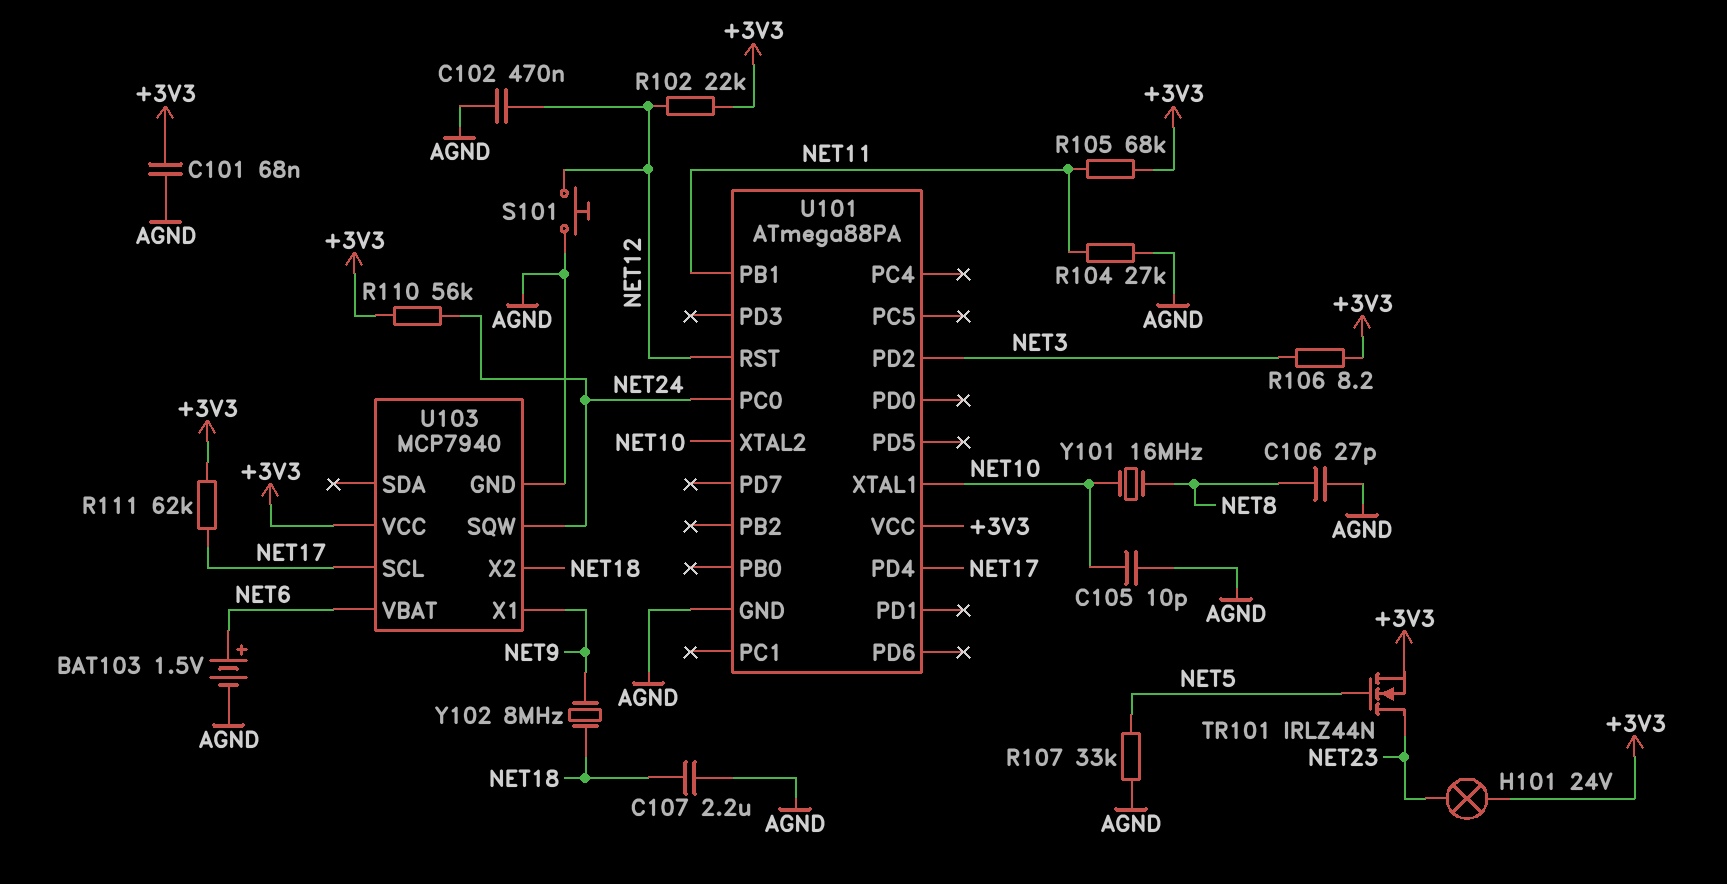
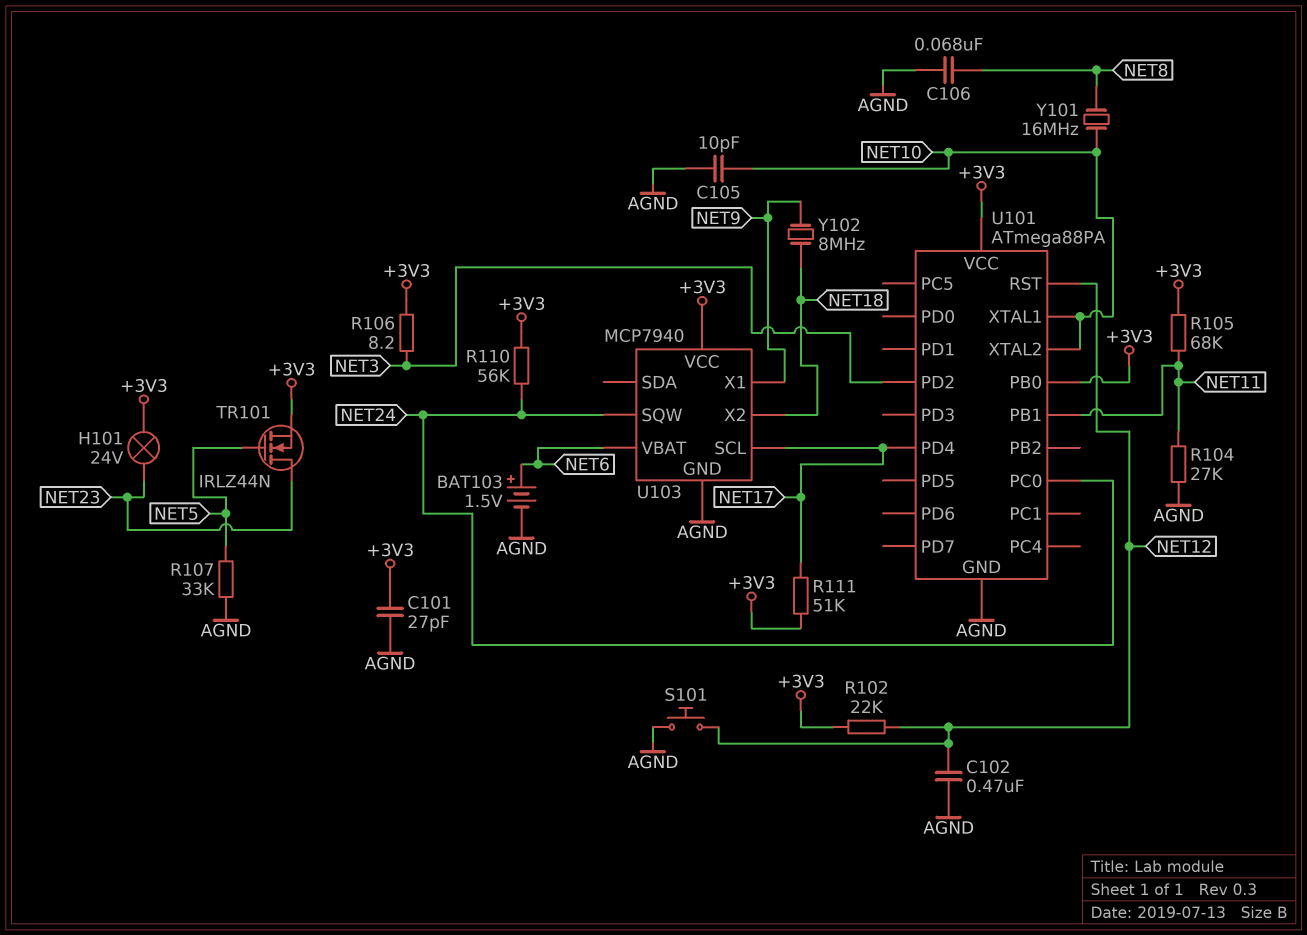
C101: 68nF (+3V3, AGND) -> 27pF (+3V3, AGND)
C106: 27pF (AGND, NET8) -> 68nF (AGND, NET8)
C107: 2.2uF (AGND, NET18) -> none
R111: 62k (+3V3, NET17) -> 51k (+3V3, NET17)
U101 pin PB0: none -> +3V3

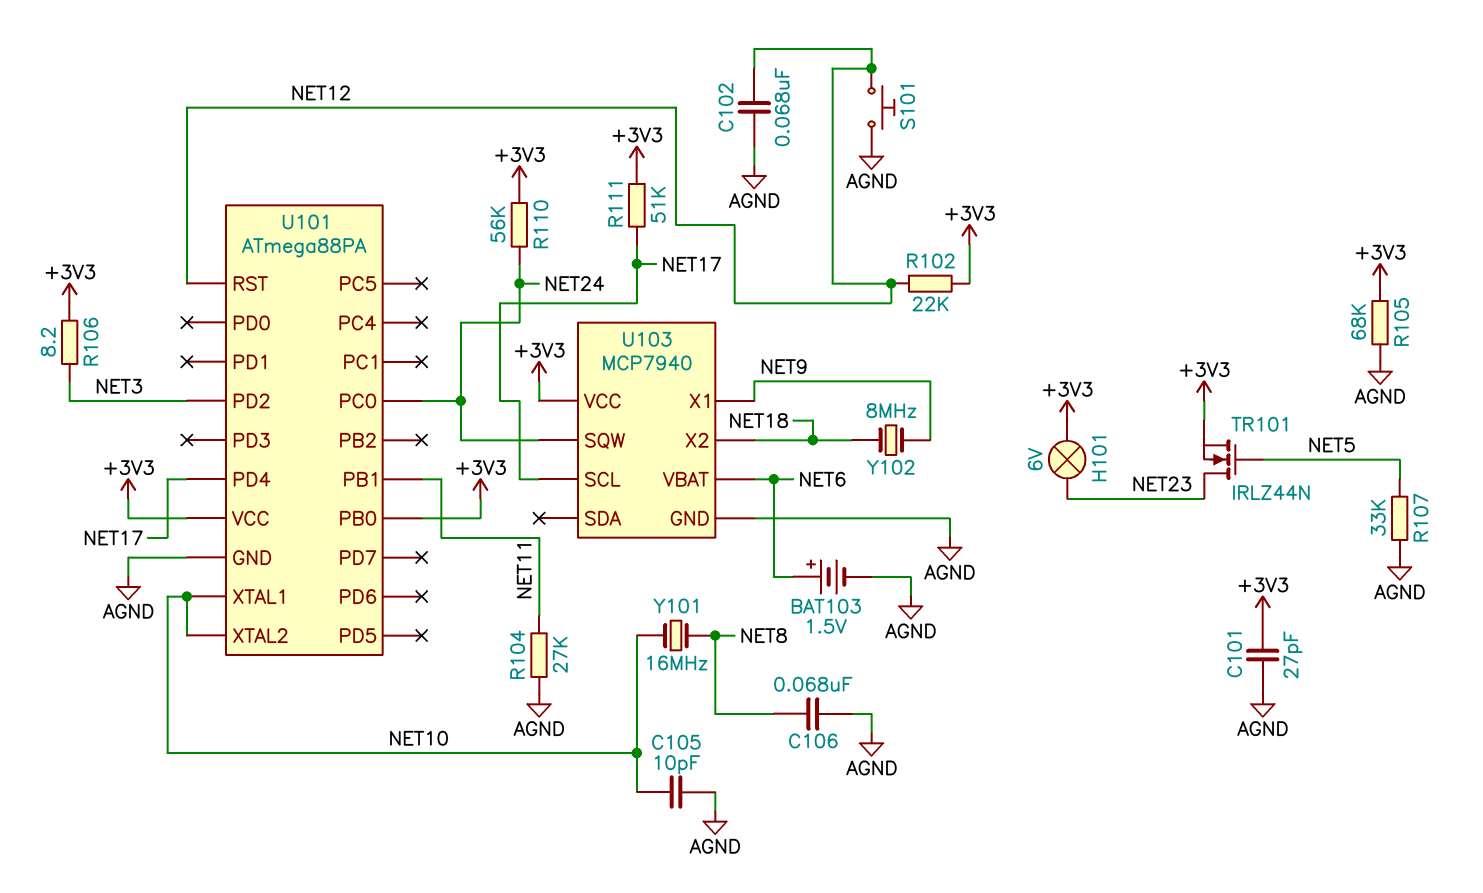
C102: 470nF (AGND, NET12) -> 68nF (AGND, NET12)
H101: lamp 24V (+3V3, NET23) -> lamp 6V (+3V3, NET23)
R105: 68k (+3V3, NET11) -> 68k (+3V3, AGND)

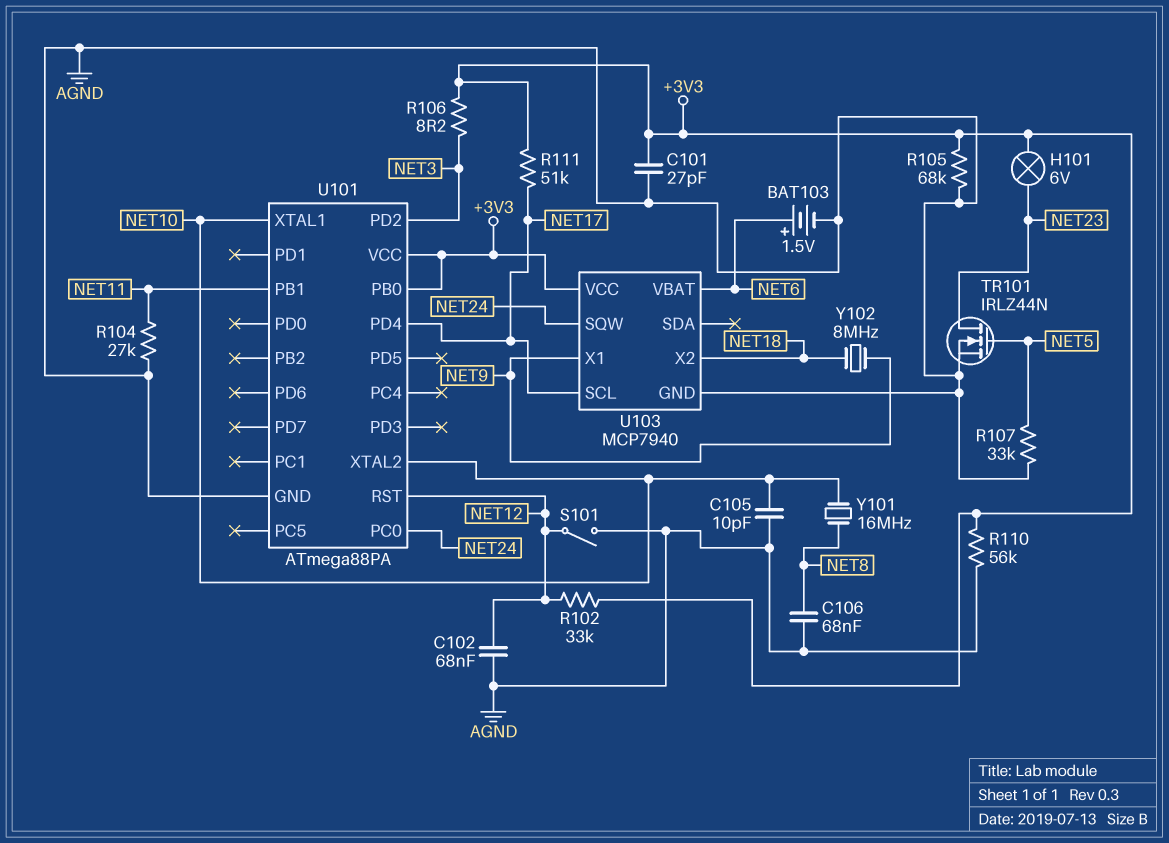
R102: 22k (+3V3, NET12) -> 33k (+3V3, NET12)
R110: 56k (+3V3, NET24) -> 56k (+3V3, AGND)
S101: button (AGND, NET12) -> switch (AGND, NET12)
TR101: NMOS IRLZ44N (G NET5, D NET23, S +3V3) -> NMOS IRLZ44N (G NET5, D NET23, S AGND)

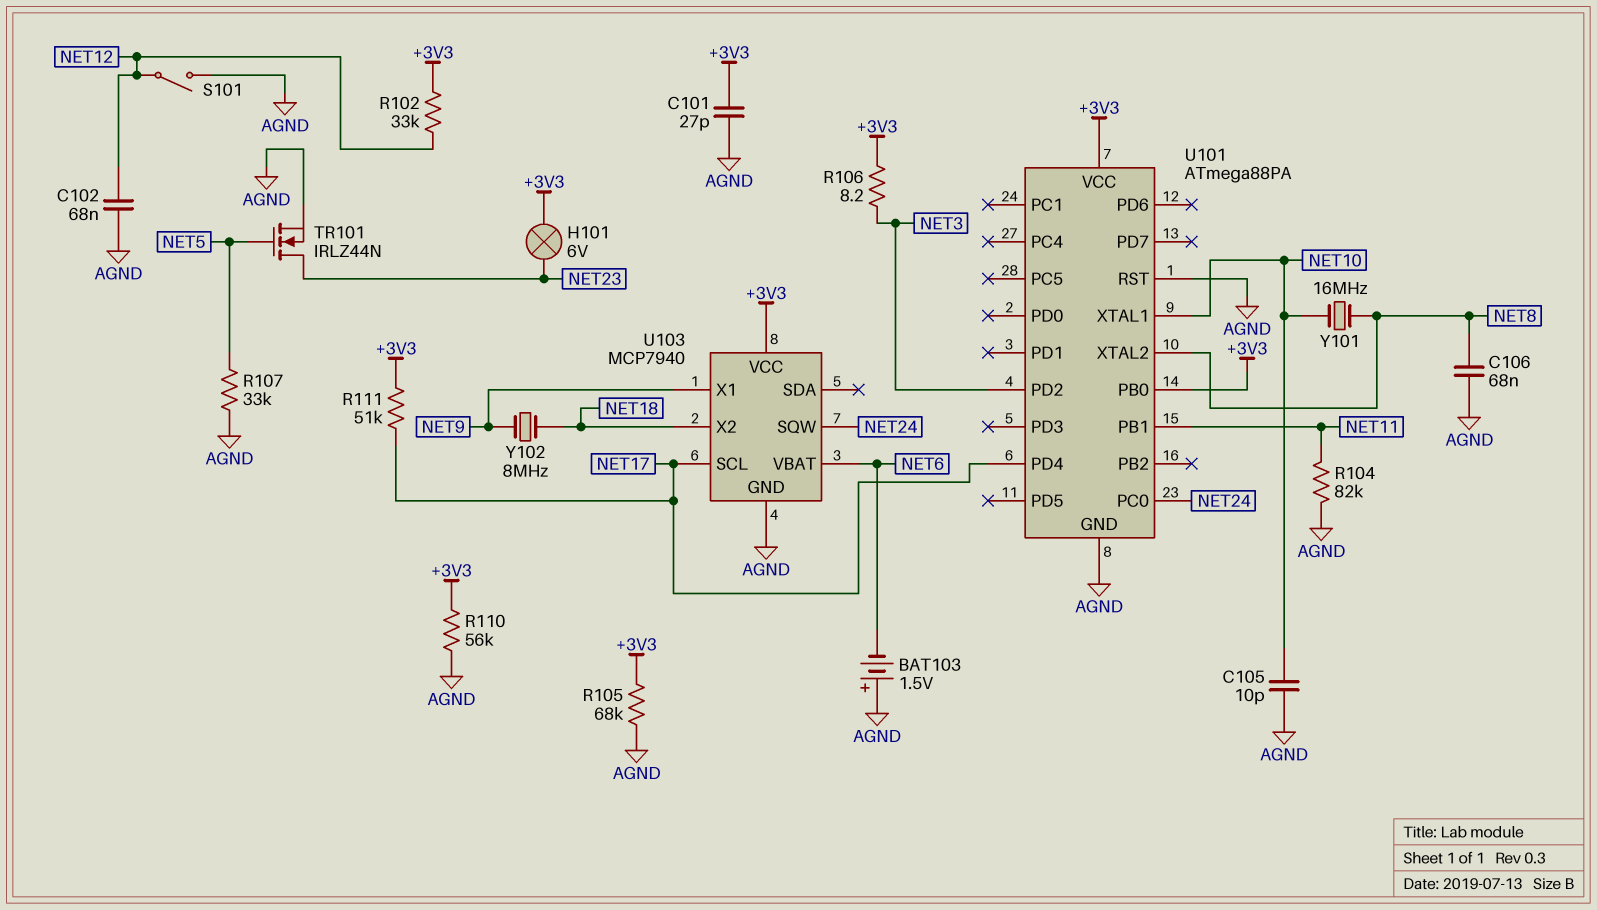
BAT103: 1.5V (plus NET6, minus AGND) -> 1.5V (plus AGND, minus NET6)
R104: 27k (AGND, NET11) -> 82k (AGND, NET11)
U101 pin RST: NET12 -> AGND
U101 pin XTAL2: NET10 -> NET8

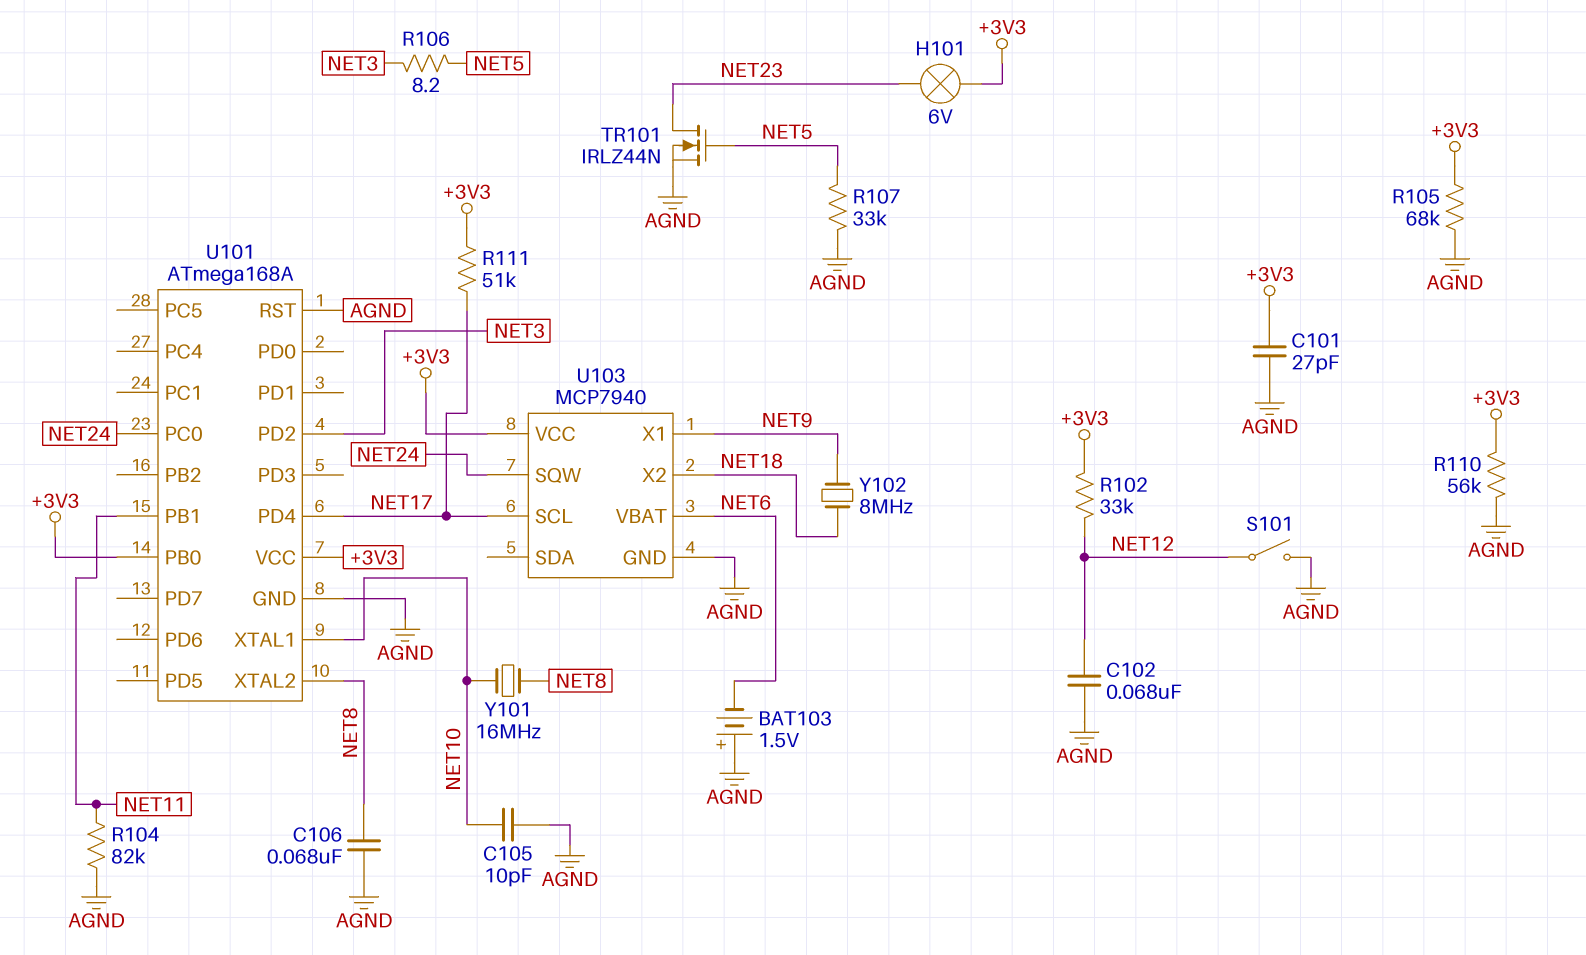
R106: 8.2 (+3V3, NET3) -> 8.2 (NET3, NET5)
U101: ATmega88PA -> ATmega168A

